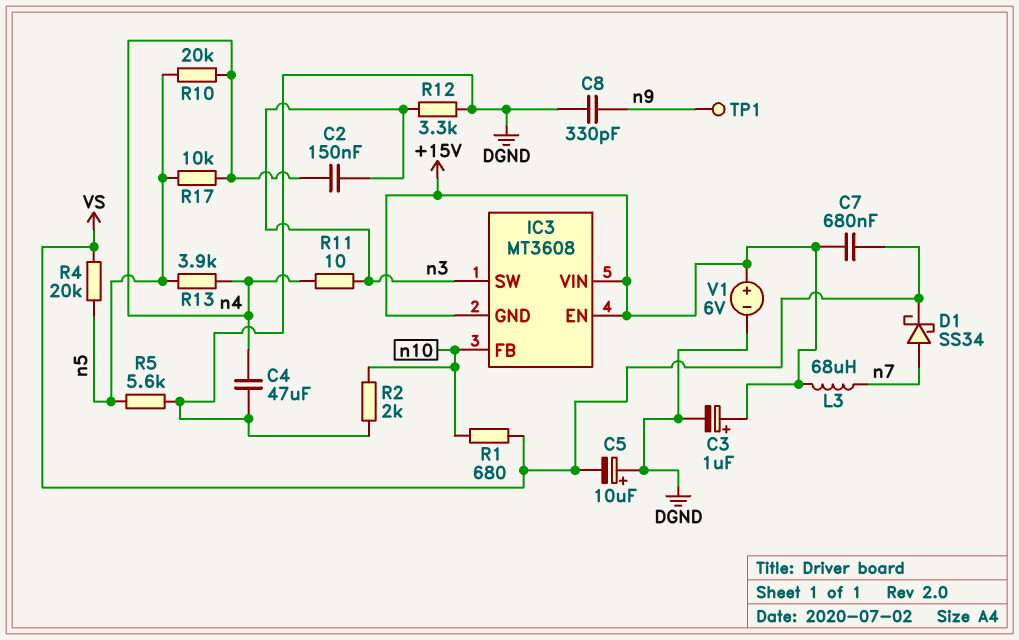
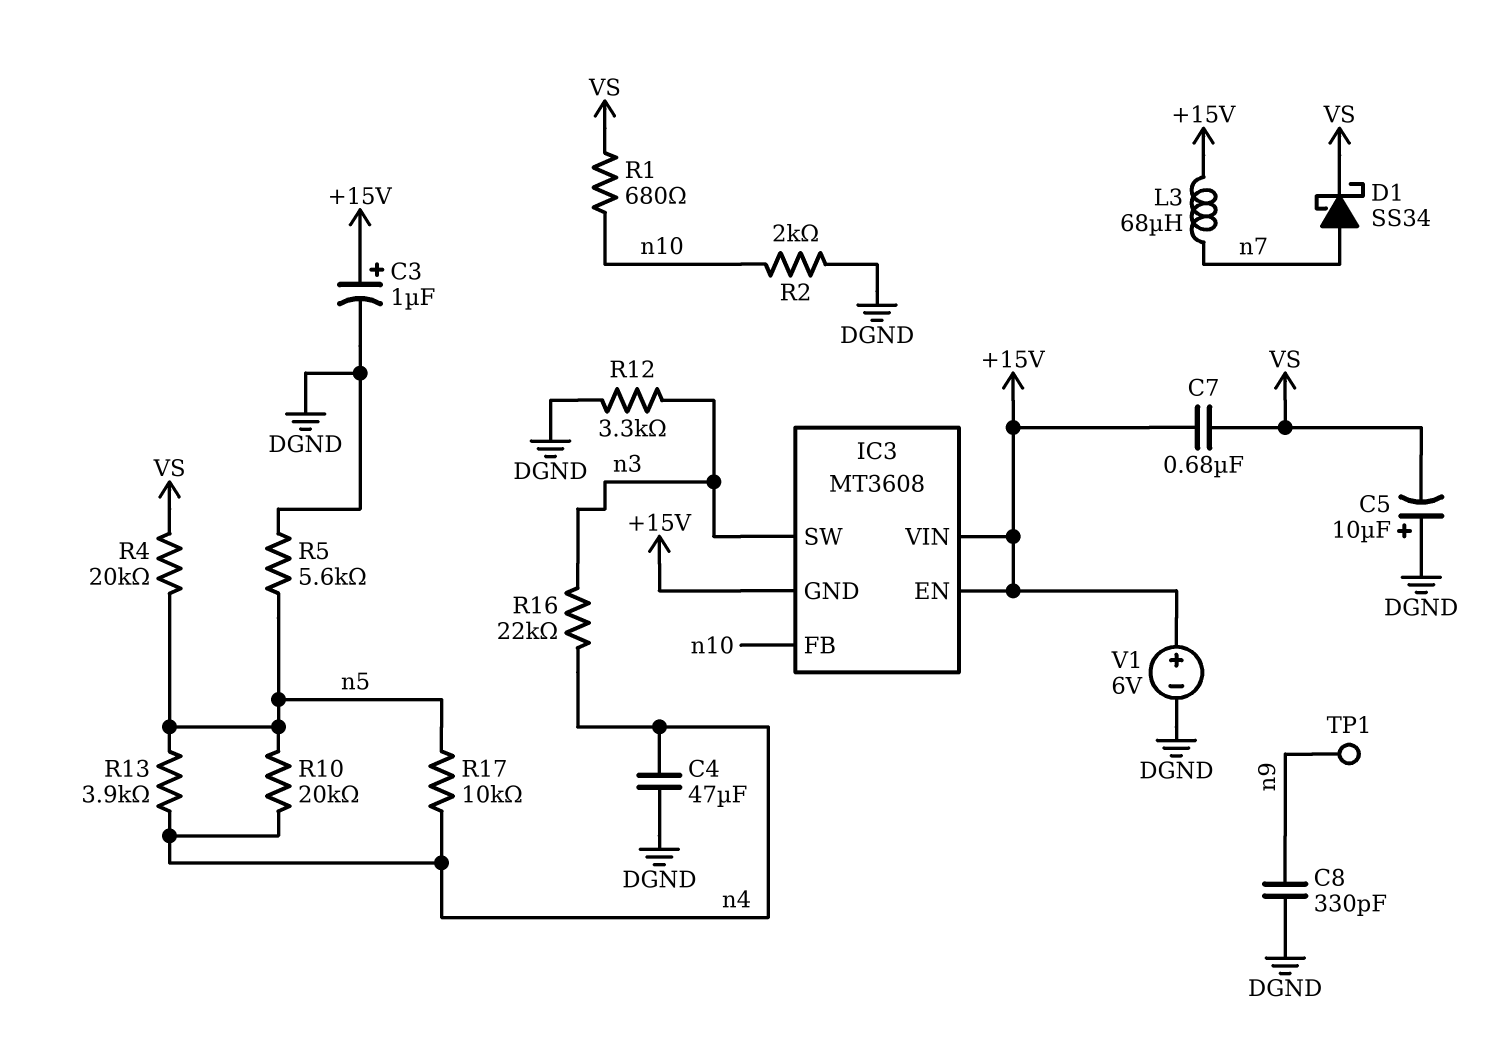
C2: 150nF (n3, n4) -> none
R11: 10 (n3, n4) -> none
R16: none -> 22k (n3, n4)

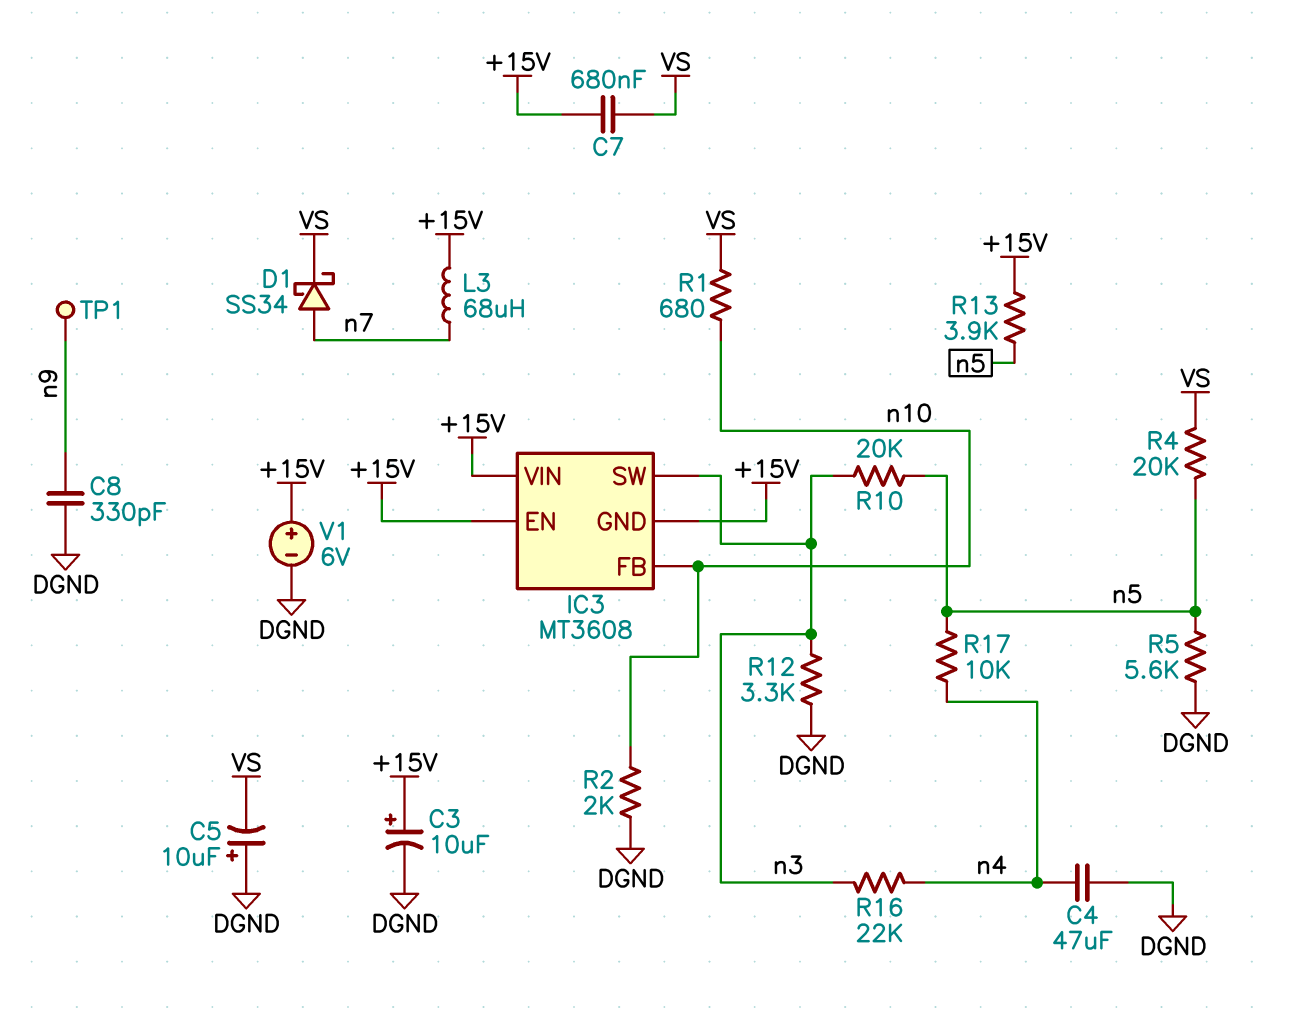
C3: 1uF (plus +15V, minus DGND) -> 10uF (plus +15V, minus DGND)
R10: 20k (n4, n5) -> 20k (n3, n5)
R13: 3.9k (n4, n5) -> 3.9k (+15V, n5)

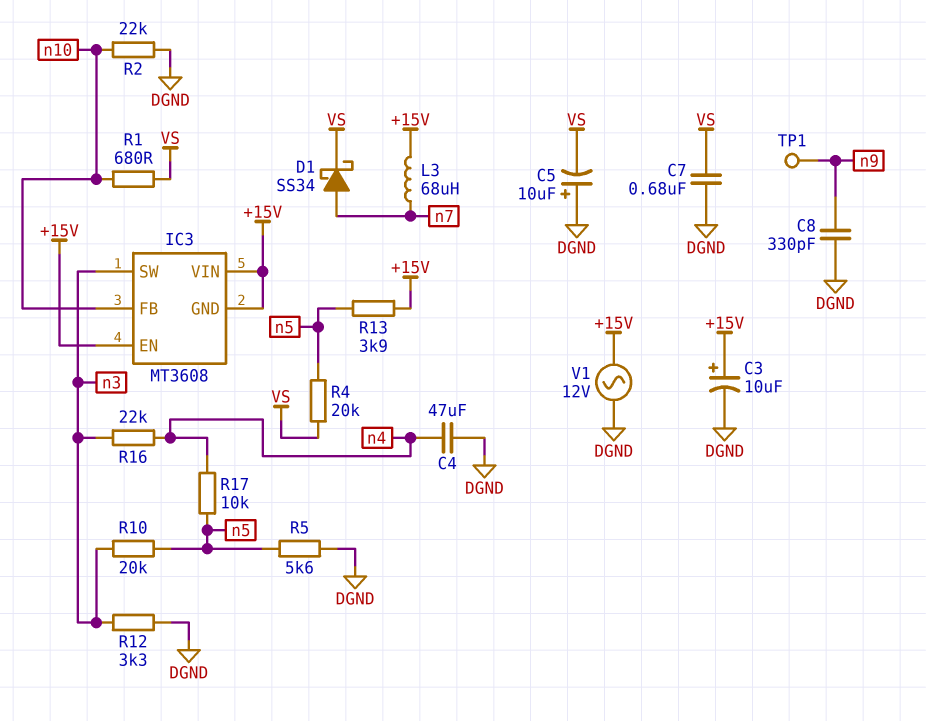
C7: 680nF (+15V, VS) -> 680nF (DGND, VS)
R2: 2k (DGND, n10) -> 22k (DGND, n10)
V1: 6V (plus +15V, minus DGND) -> AC 12V (+15V, DGND)

